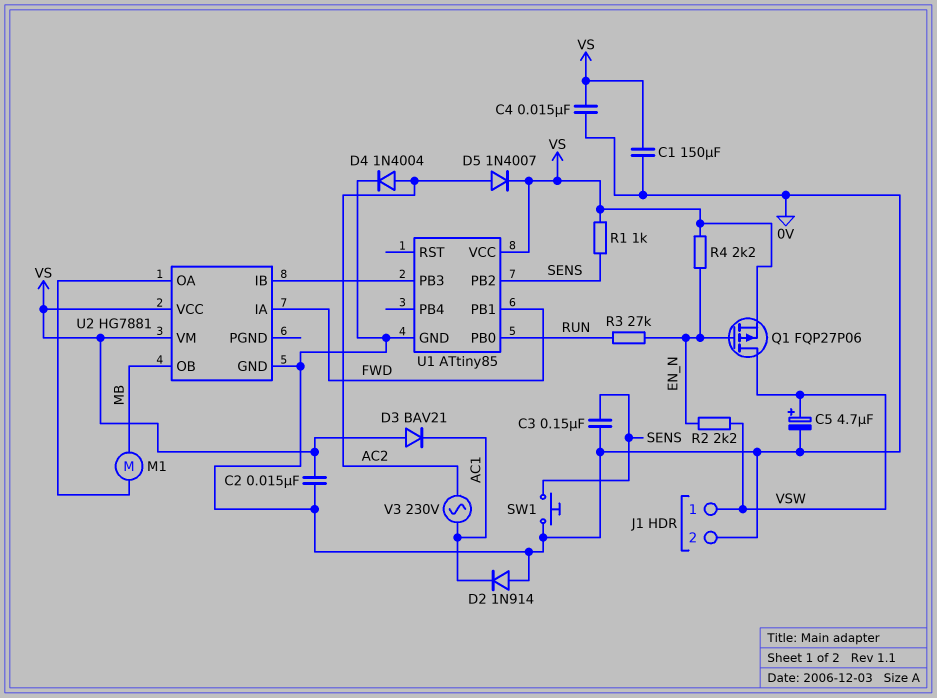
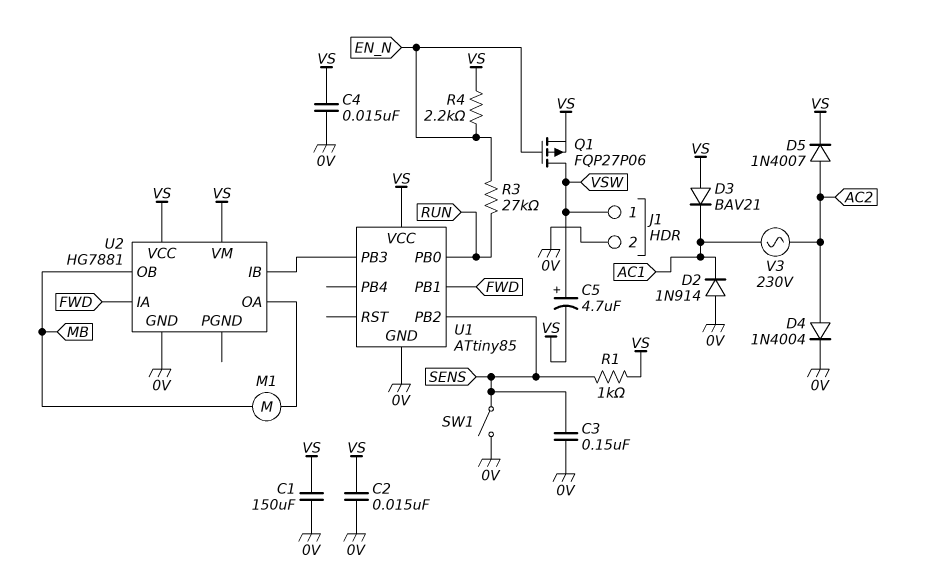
C5: 4.7uF (plus VSW, minus 0V) -> 4.7uF (plus VSW, minus VS)
R2: 2.2k (EN_N, VSW) -> none
SW1: button (0V, SENS) -> switch (0V, SENS)

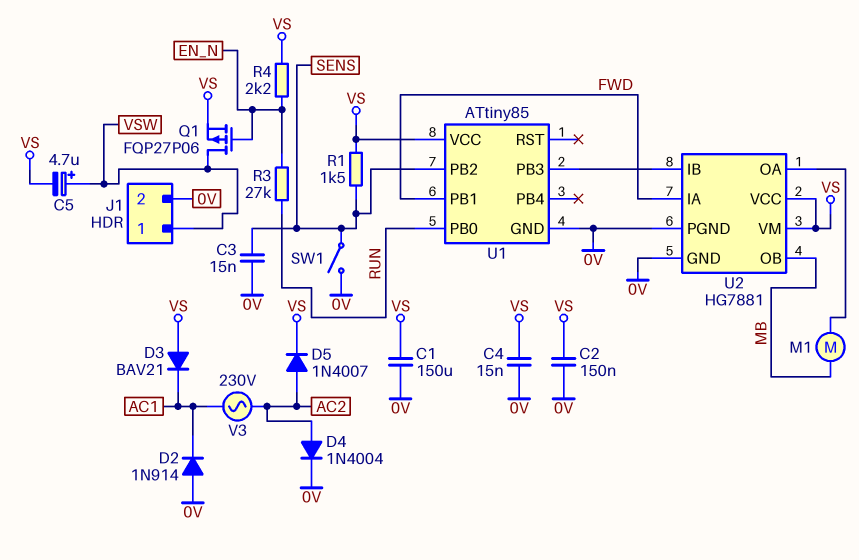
C2: 15nF (0V, VS) -> 150nF (0V, VS)
C3: 150nF (0V, SENS) -> 15nF (0V, SENS)
R1: 1k (SENS, VS) -> 1.5k (SENS, VS)
U2 pin PGND: none -> 0V

